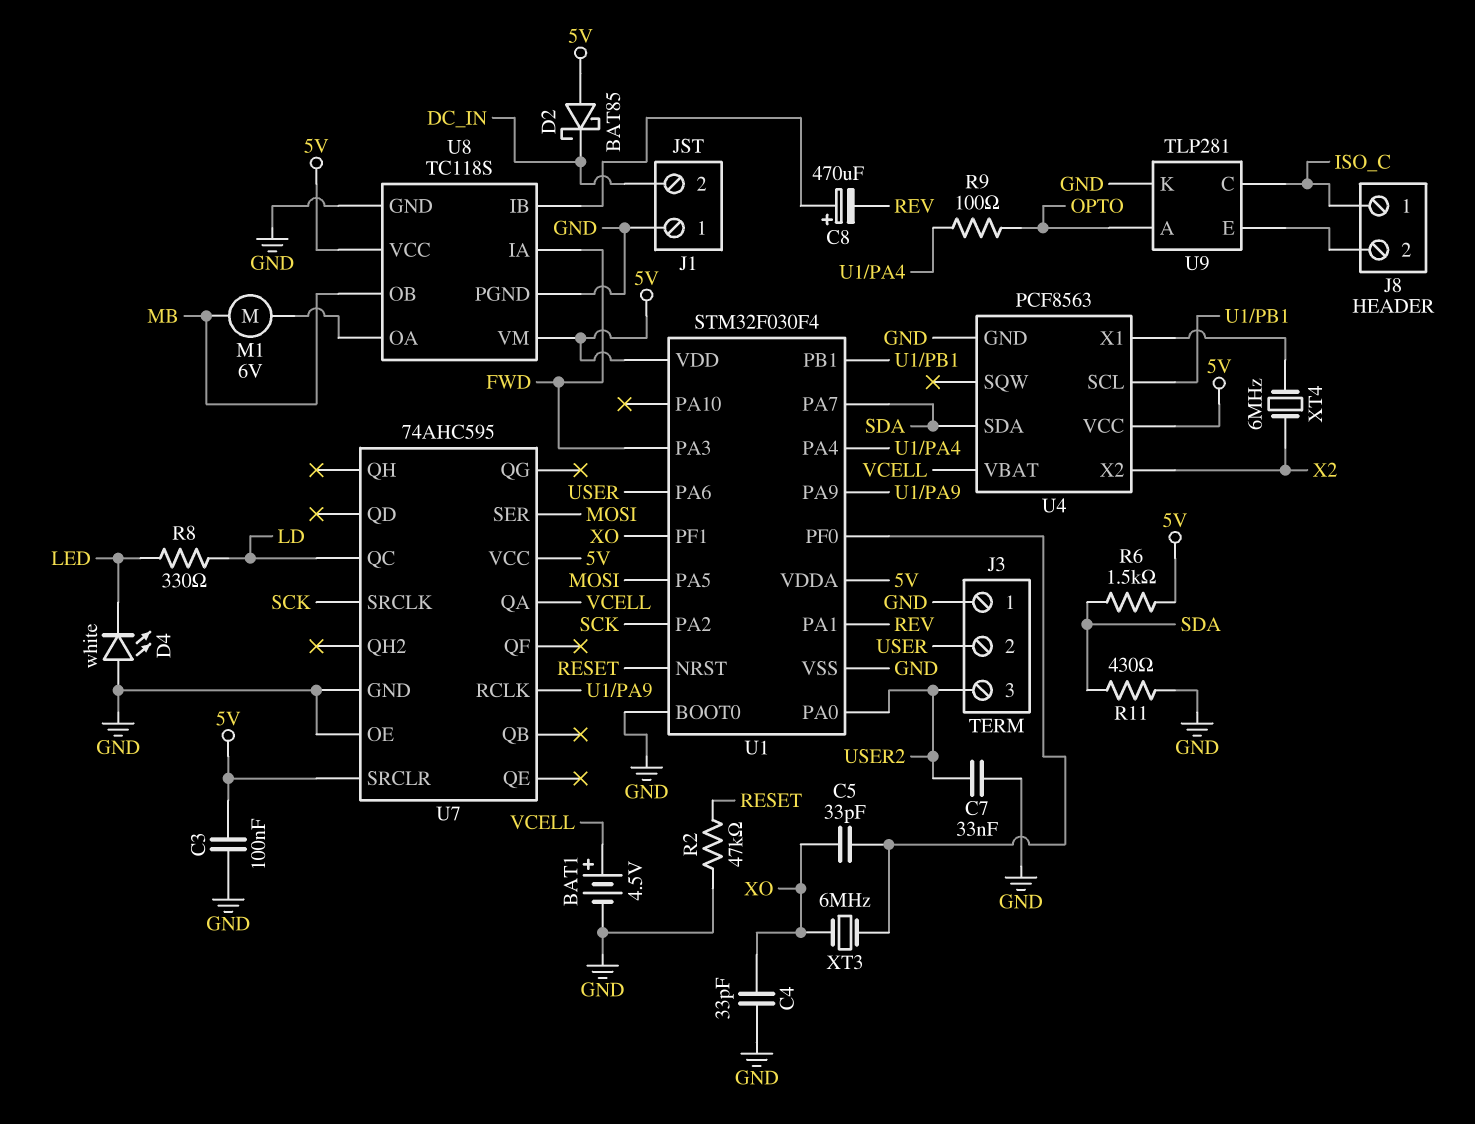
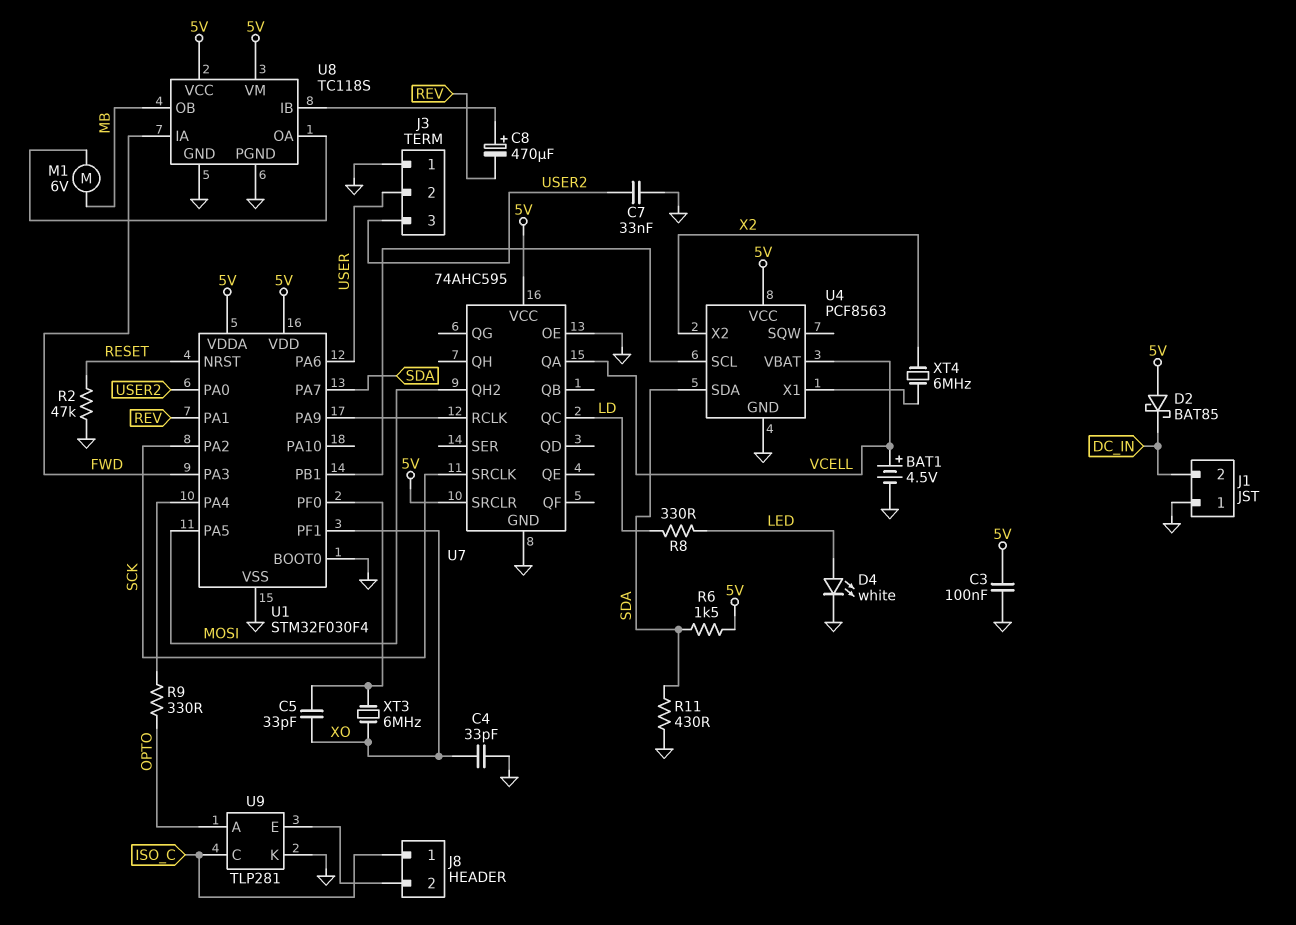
D4: LED white (A GND, K LED) -> LED white (A LED, K GND)
R9: 100 (OPTO, U1/PA4) -> 330 (OPTO, U1/PA4)
U7 pin QH2: none -> MOSI
U7 pin SER: MOSI -> none

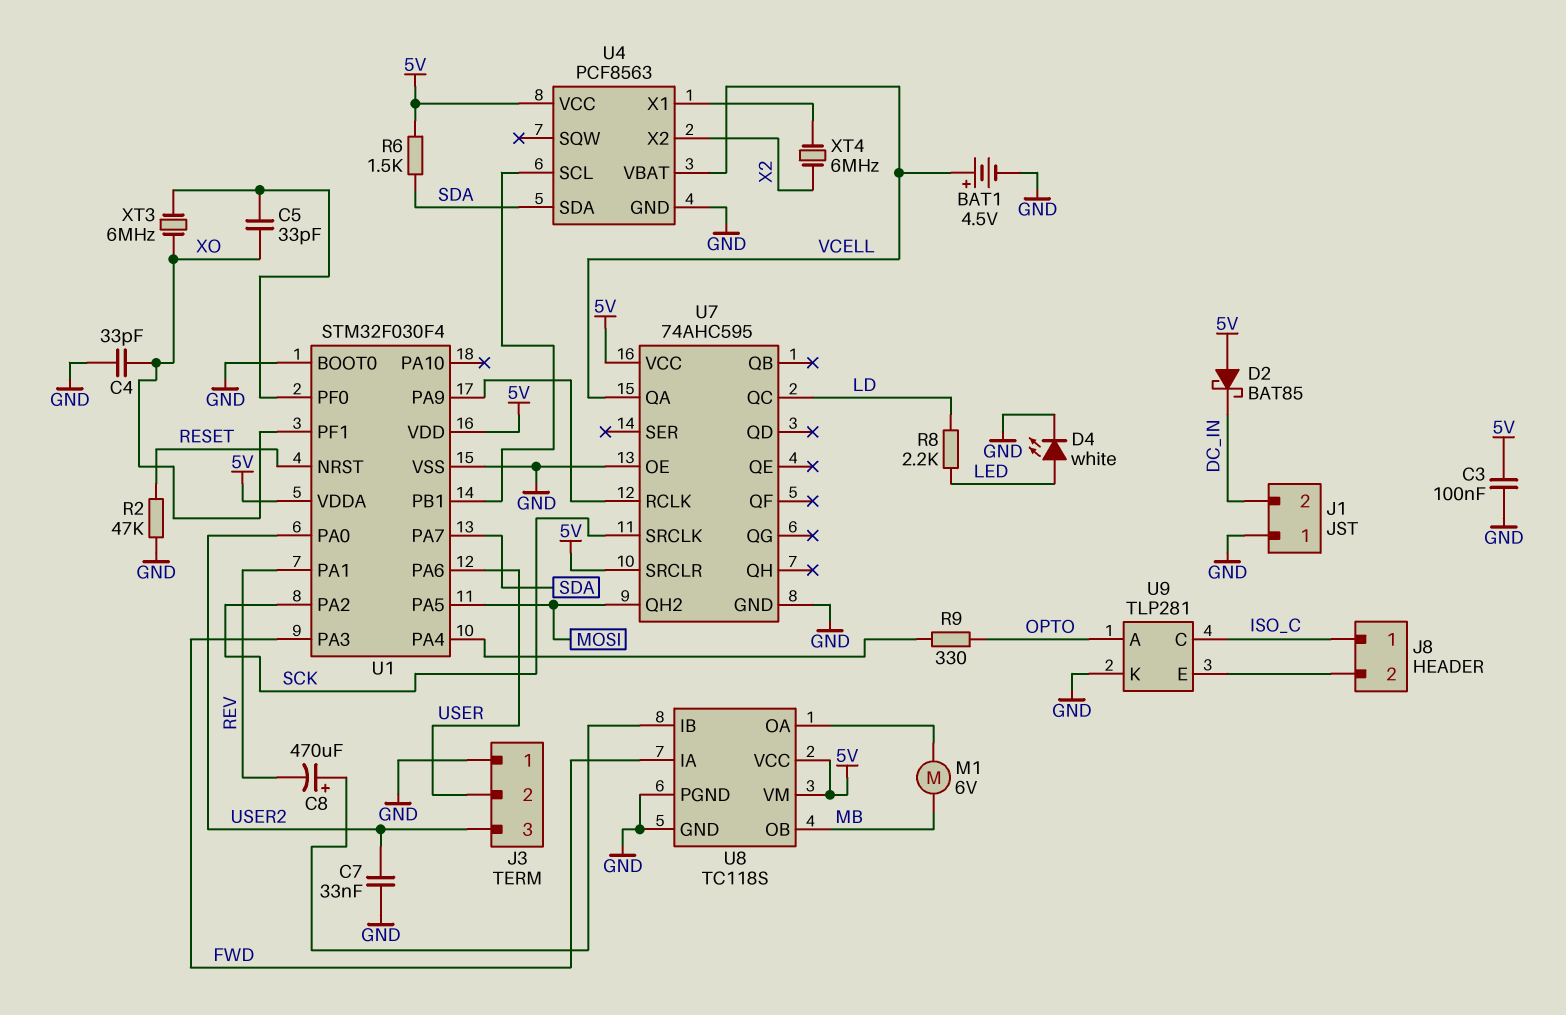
R8: 330 (LD, LED) -> 2.2k (LD, LED)
R11: 430 (GND, SDA) -> none

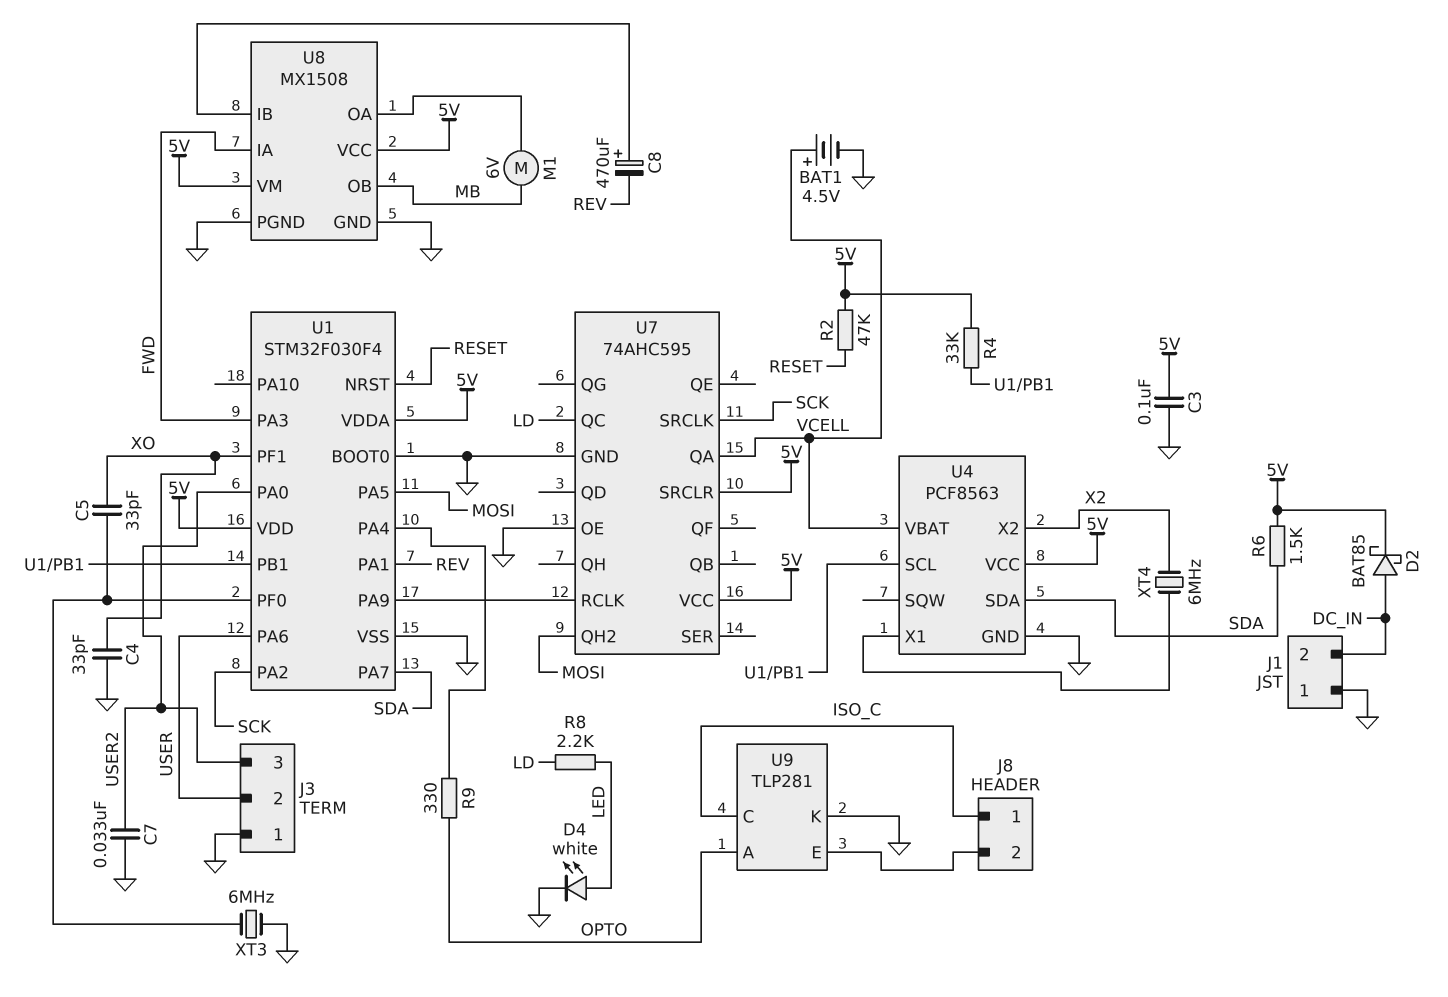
D2: schottky BAT85 (A 5V, K DC_IN) -> schottky BAT85 (A DC_IN, K 5V)
R2: 47k (GND, RESET) -> 47k (5V, RESET)
R4: none -> 33k (5V, U1/PB1)
U8: TC118S -> MX1508
XT3: 6MHz (U1/PF0, XO) -> 6MHz (GND, U1/PF0)

